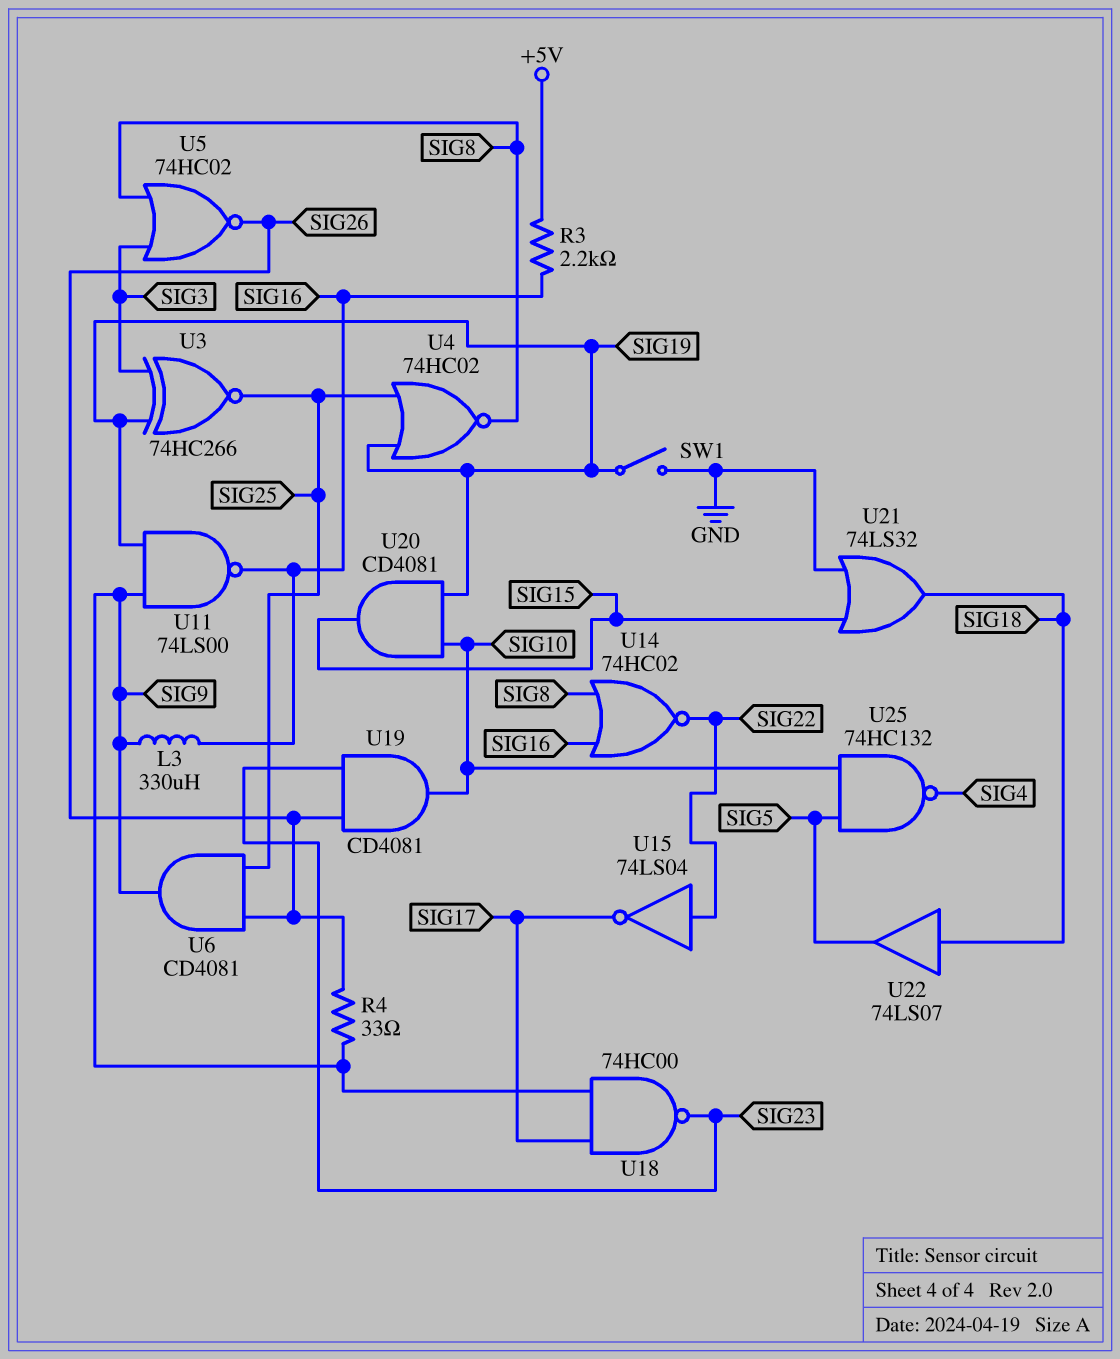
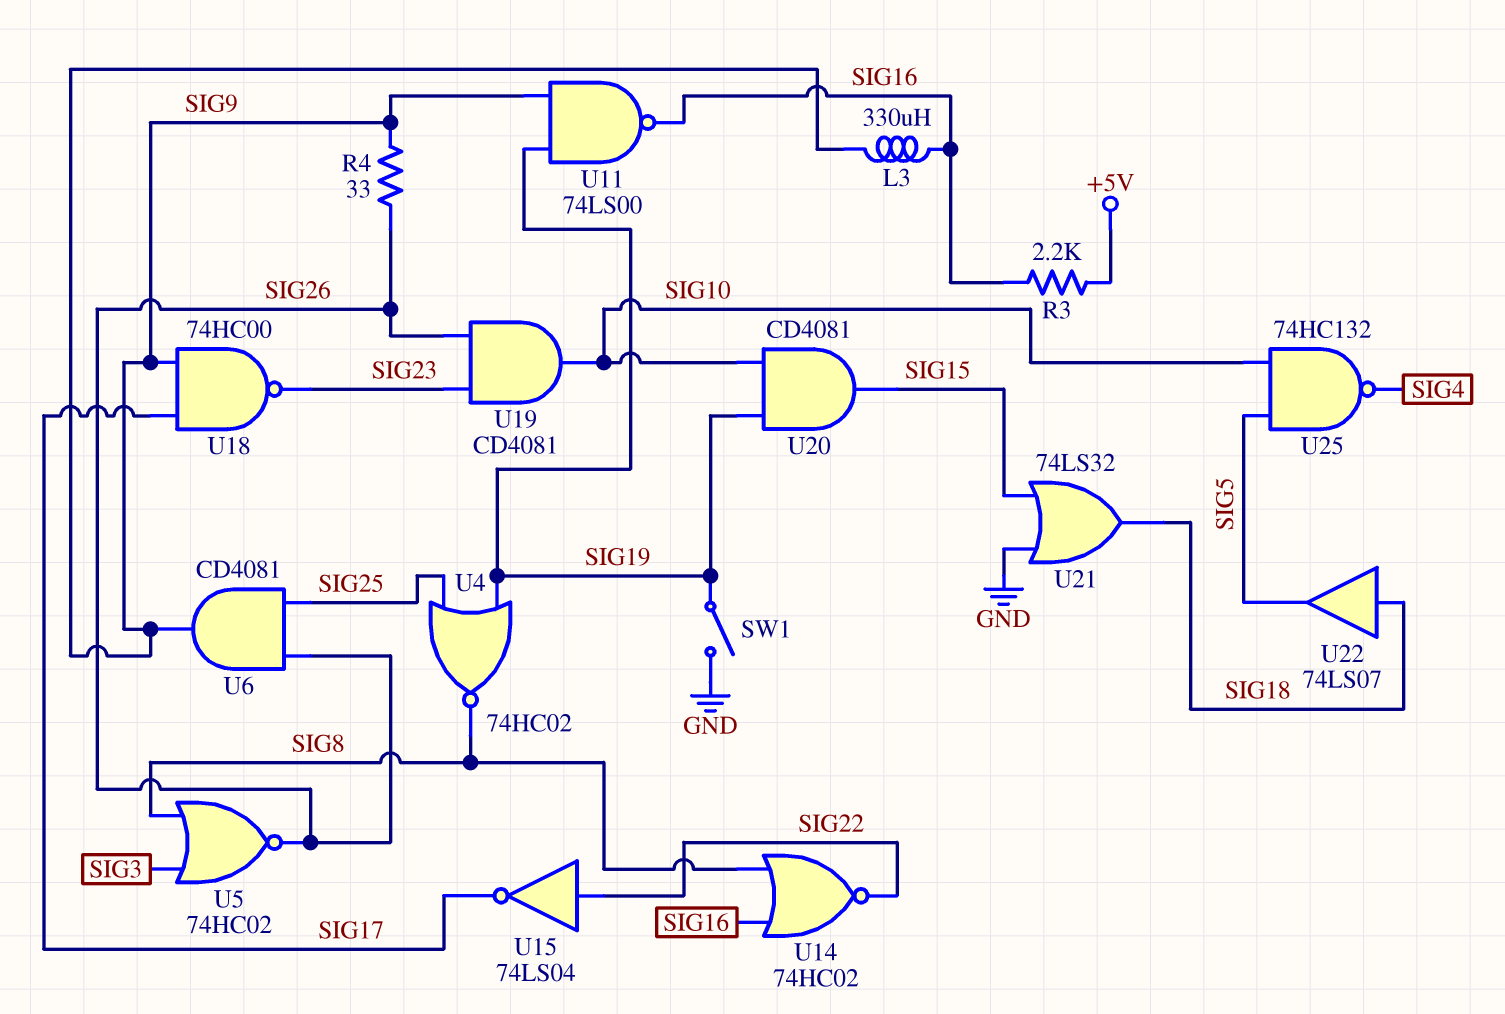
U3: XNOR 74HC266 (in SIG3, in SIG19, out SIG25) -> none

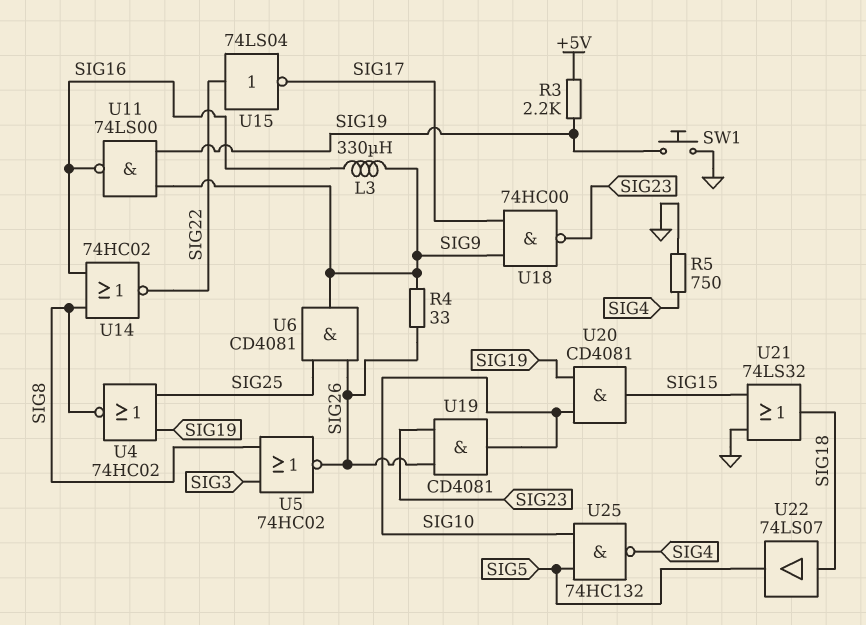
R3: 2.2k (+5V, SIG16) -> 2.2k (+5V, SIG19)
R5: none -> 750 (GND, SIG4)
SW1: switch (GND, SIG19) -> button (GND, SIG19)

